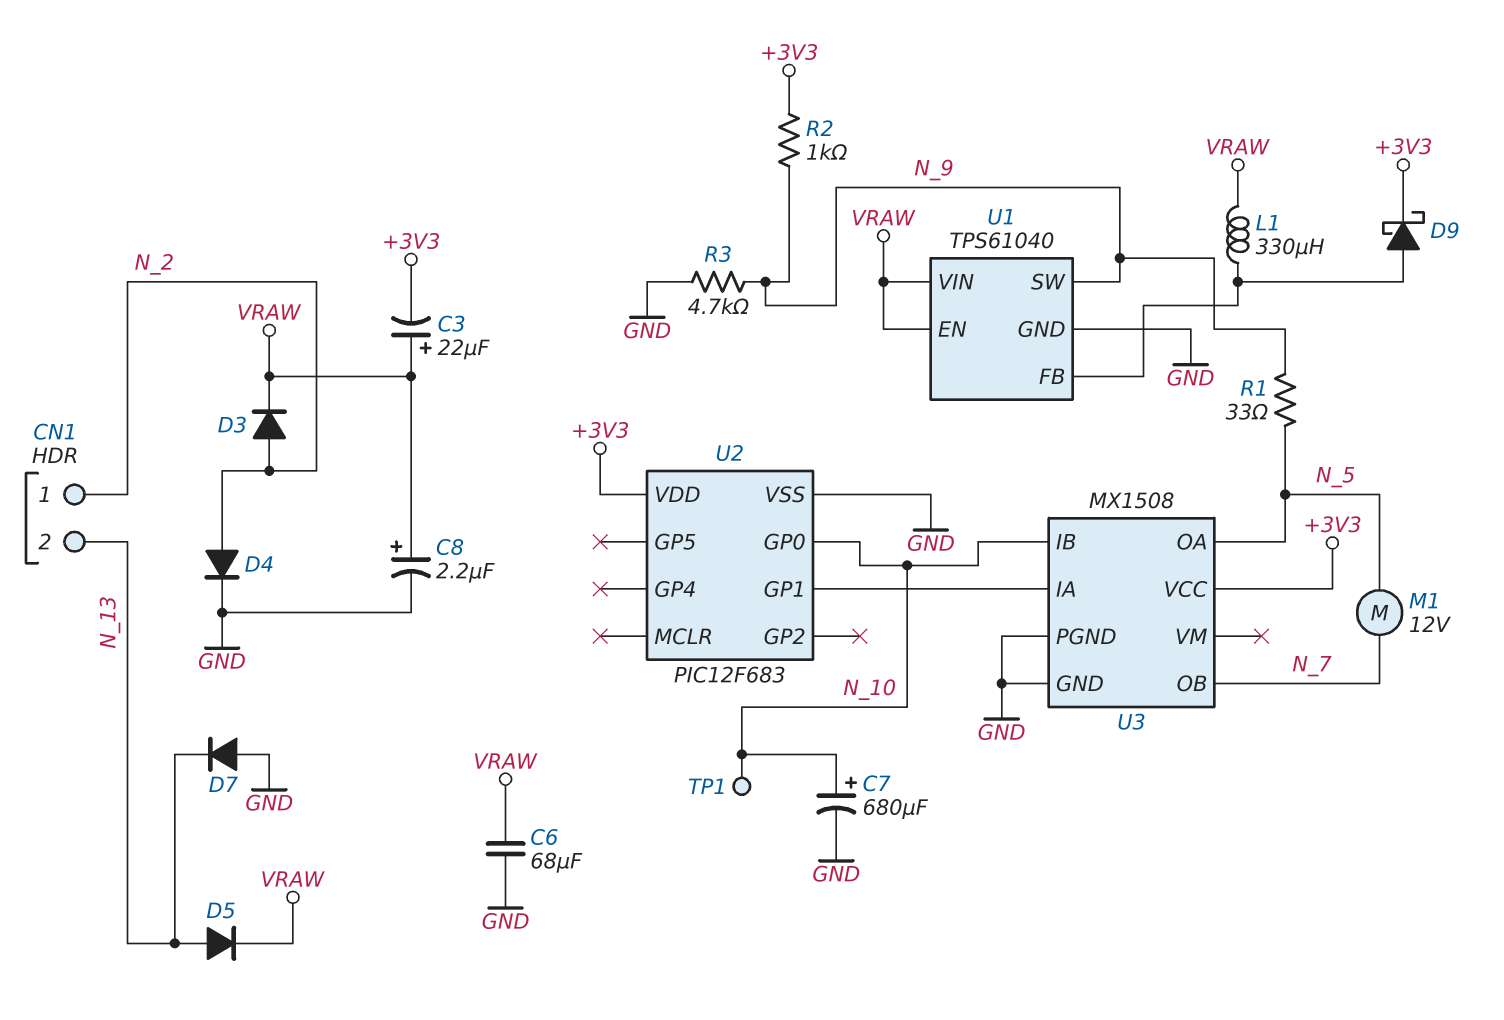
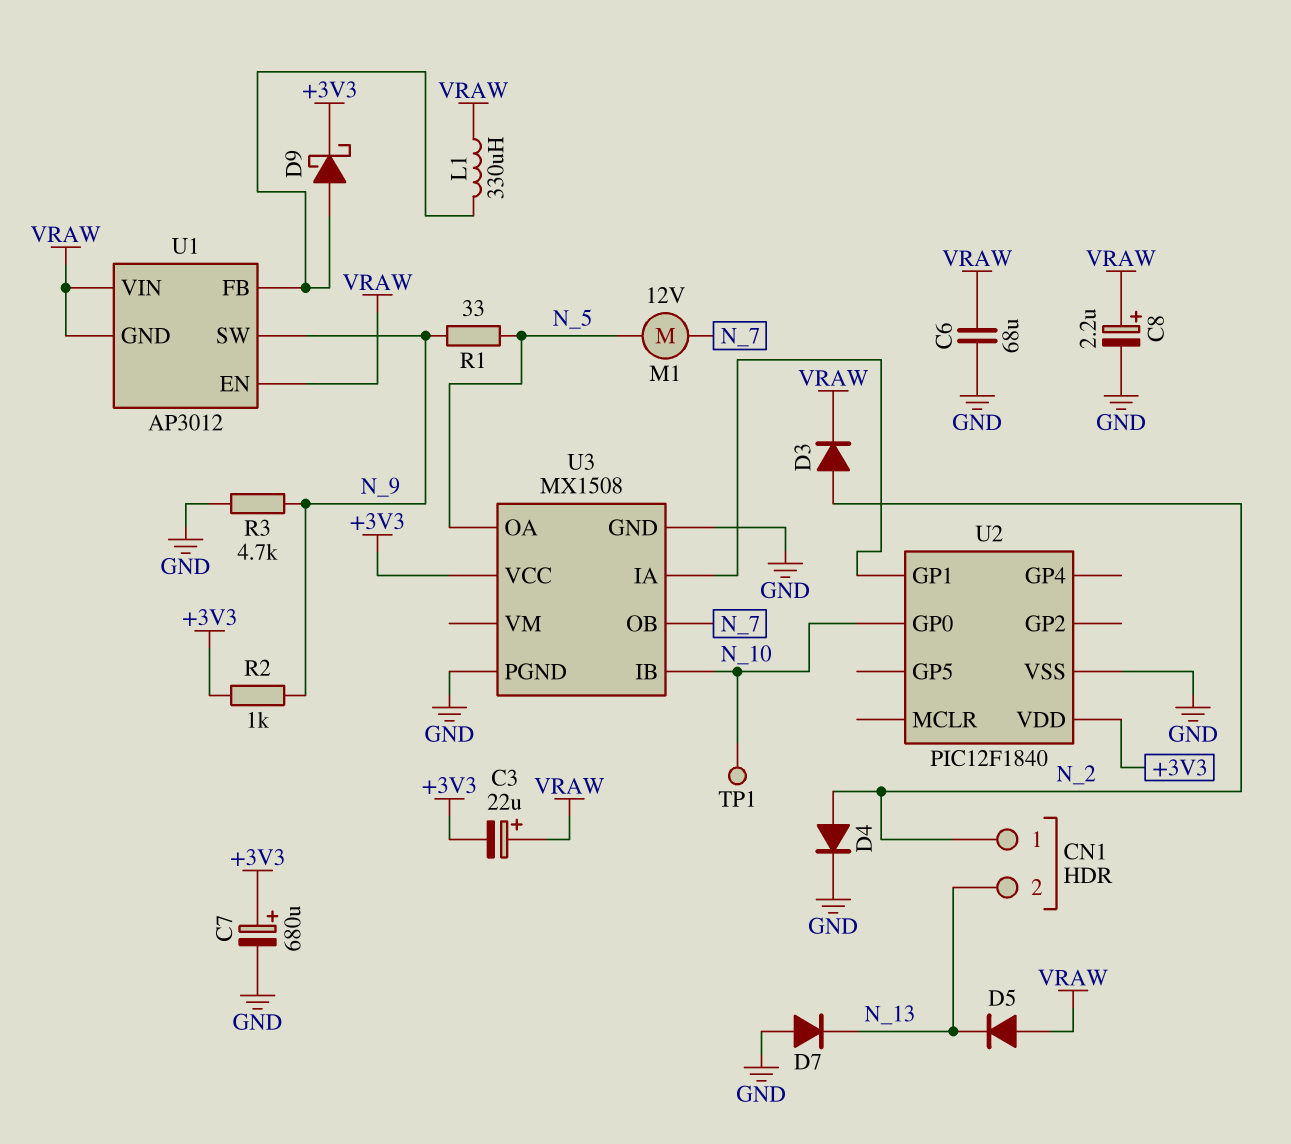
C7: 680uF (plus N_10, minus GND) -> 680uF (plus +3V3, minus GND)
D5: diode (A N_13, K VRAW) -> diode (A VRAW, K N_13)
U1: TPS61040 -> AP3012
U1 pin GND: GND -> VRAW
U2: PIC12F683 -> PIC12F1840

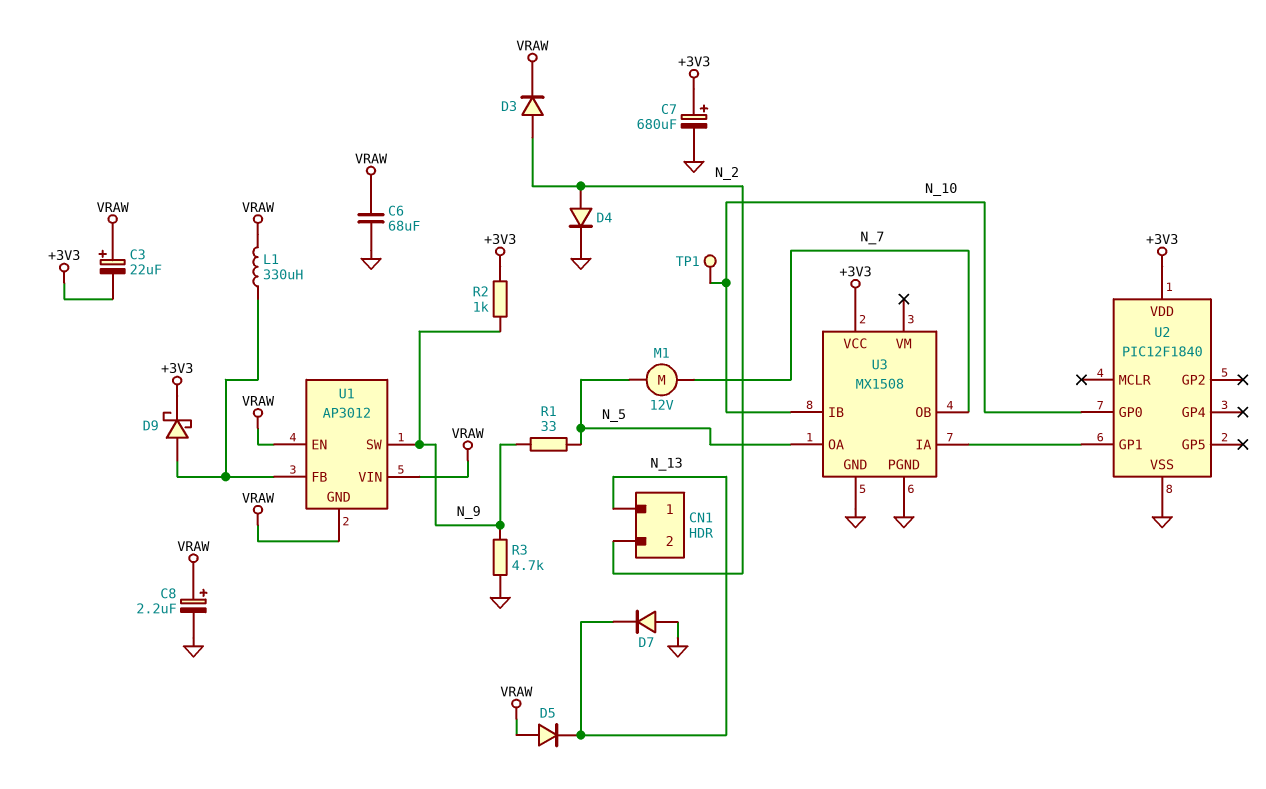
CN1 pin 1: N_2 -> N_13
CN1 pin 2: N_13 -> N_2

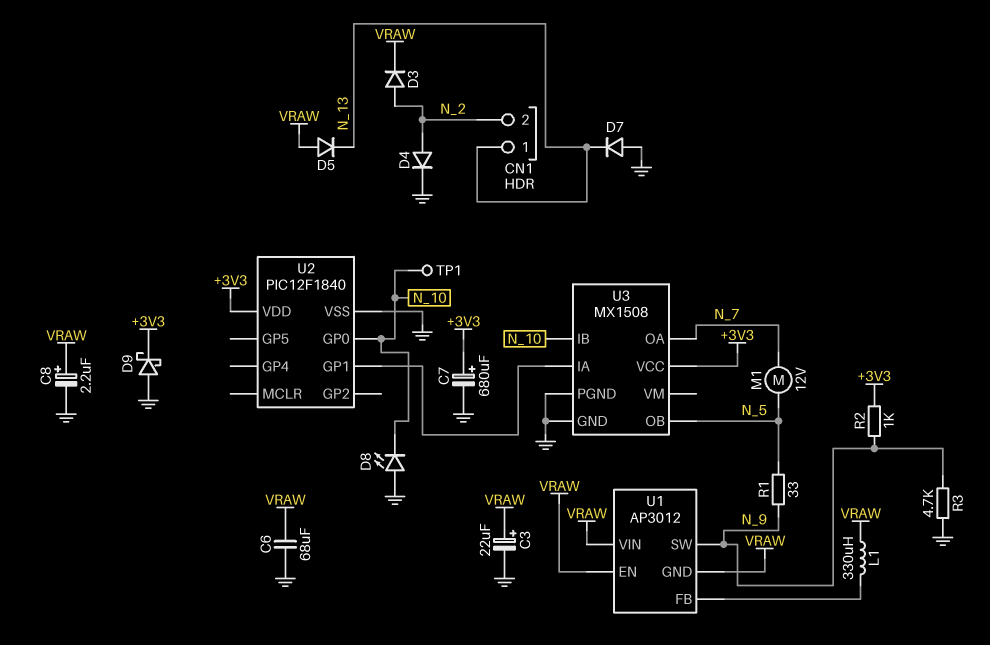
C3: 22uF (plus VRAW, minus +3V3) -> 22uF (plus VRAW, minus GND)
D8: none -> LED (A GND, K N_10)
D9: schottky (A U1/FB, K +3V3) -> schottky (A GND, K +3V3)
U3 pin OA: N_5 -> N_7
U3 pin OB: N_7 -> N_5

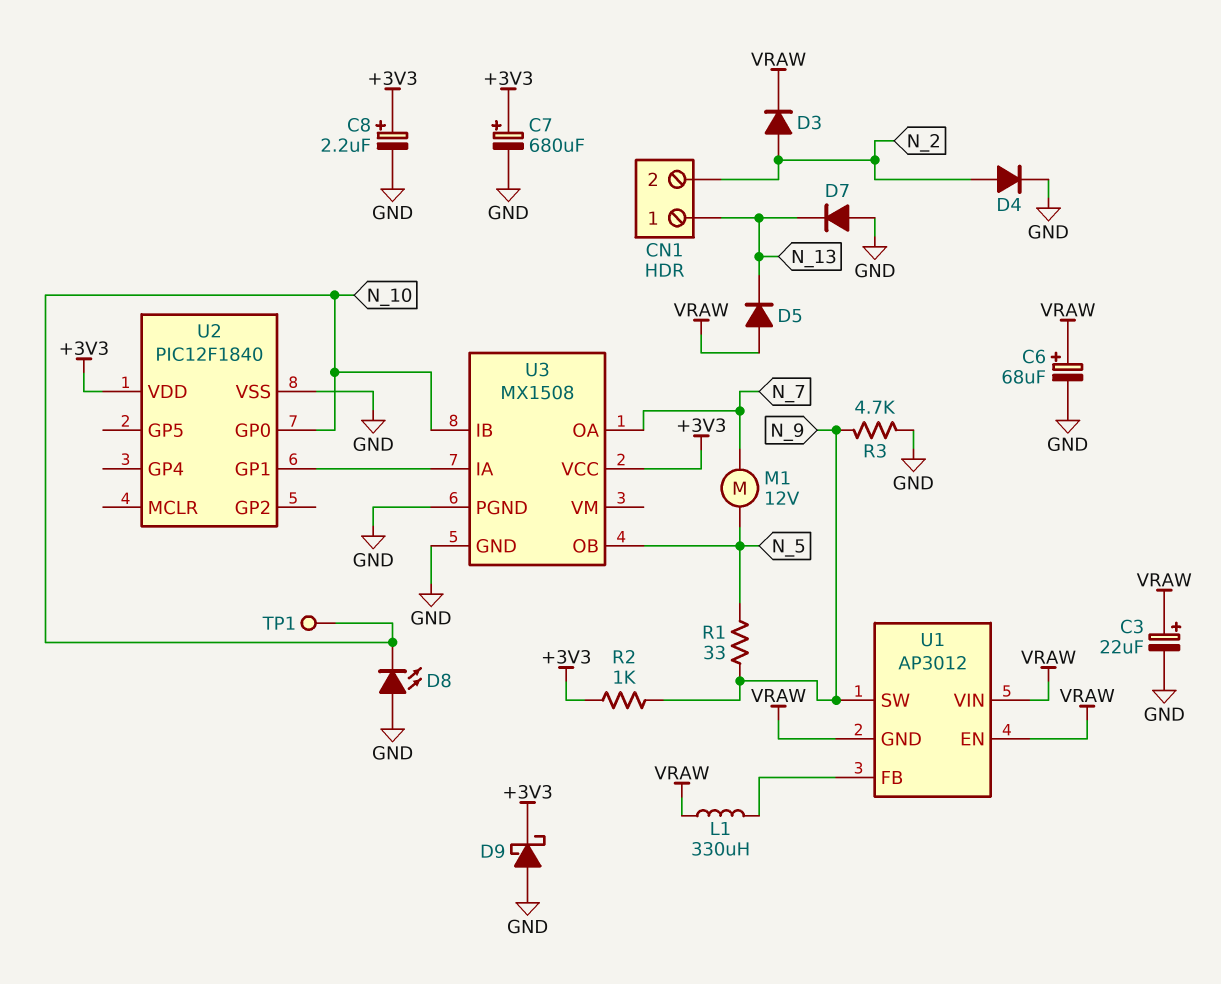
C6: 68uF (GND, VRAW) -> 68uF (plus VRAW, minus GND)
C8: 2.2uF (plus VRAW, minus GND) -> 2.2uF (plus +3V3, minus GND)

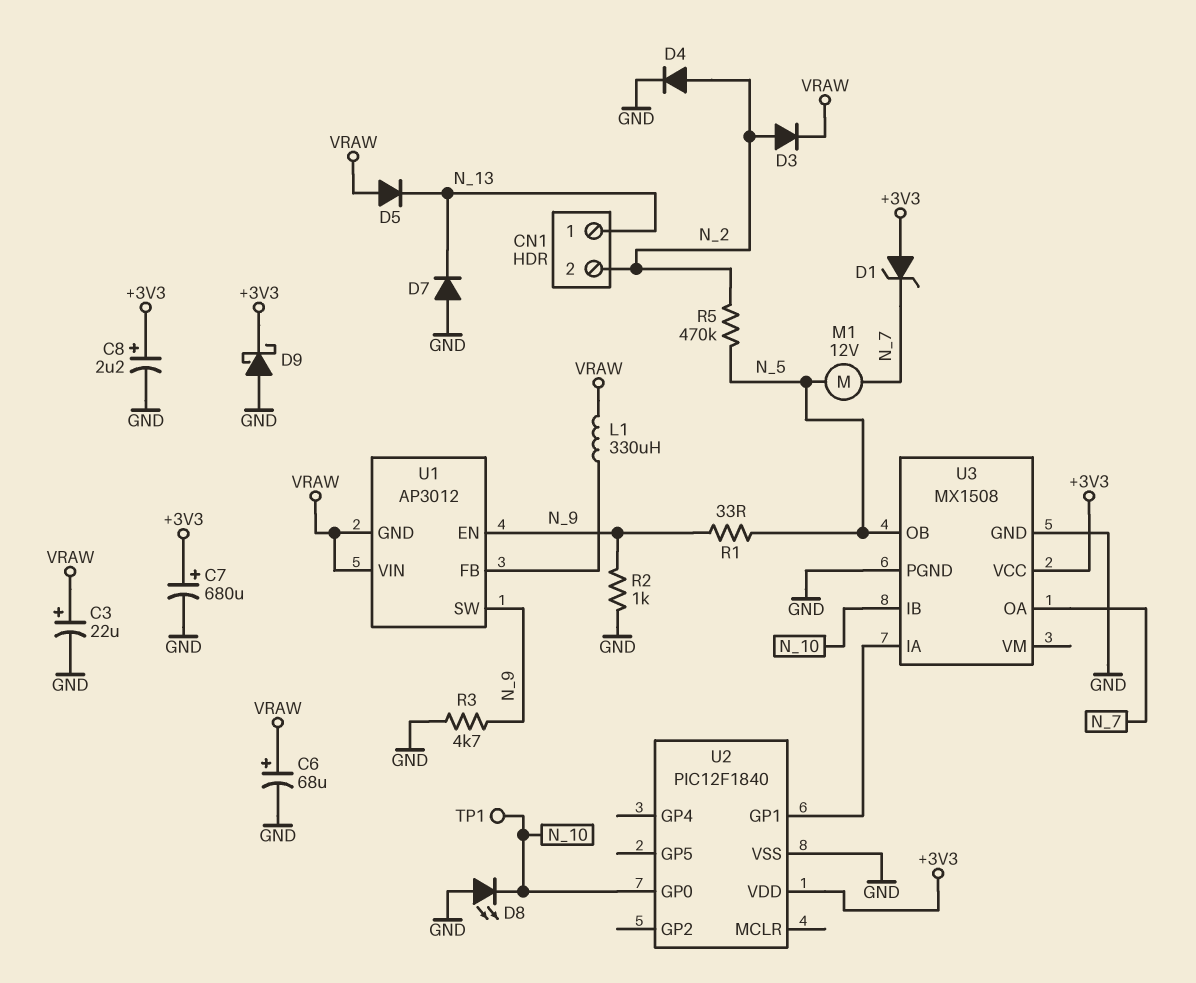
D1: none -> zener (A +3V3, K N_7)
R2: 1k (+3V3, N_9) -> 1k (GND, N_9)
R5: none -> 470k (N_2, N_5)
U1 pin EN: VRAW -> N_9

